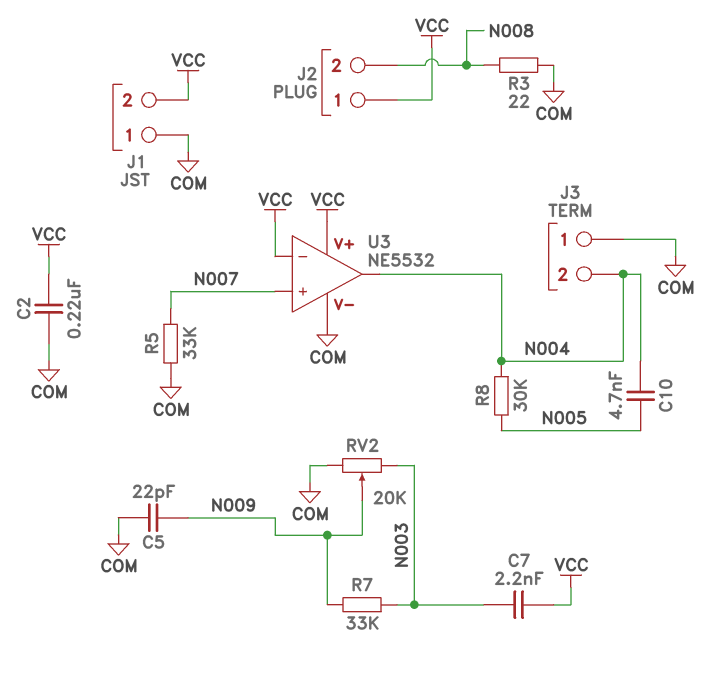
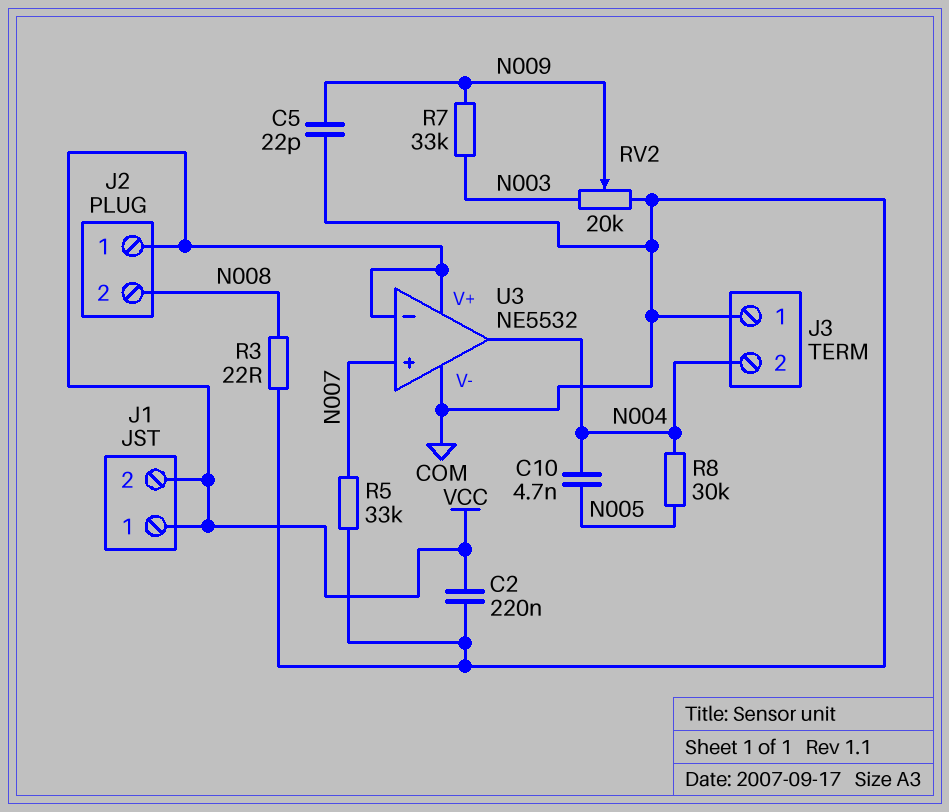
C7: 2.2nF (N003, VCC) -> none
J1 pin 1: COM -> VCC

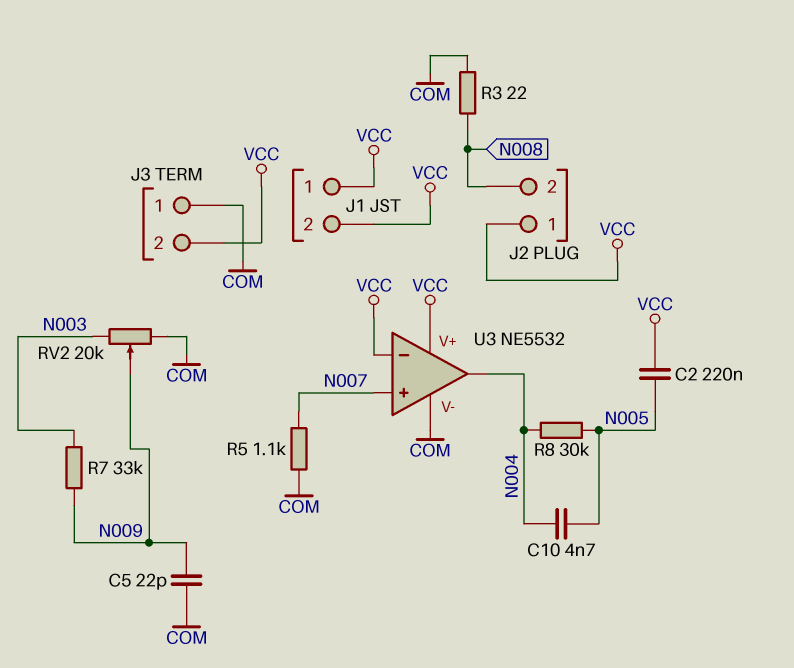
C2: 220nF (COM, VCC) -> 220nF (N005, VCC)
J3 pin 2: N004 -> VCC
R5: 33k (COM, N007) -> 1.1k (COM, N007)

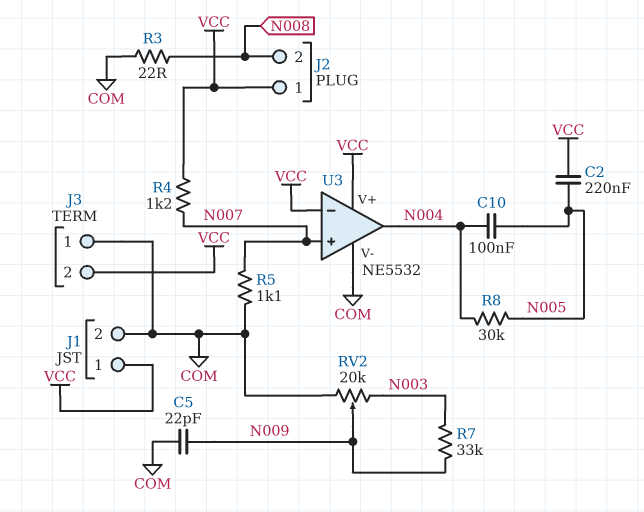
C10: 4.7nF (N004, N005) -> 100nF (N004, N005)
J1 pin 2: VCC -> COM
R4: none -> 1.2k (N007, VCC)

